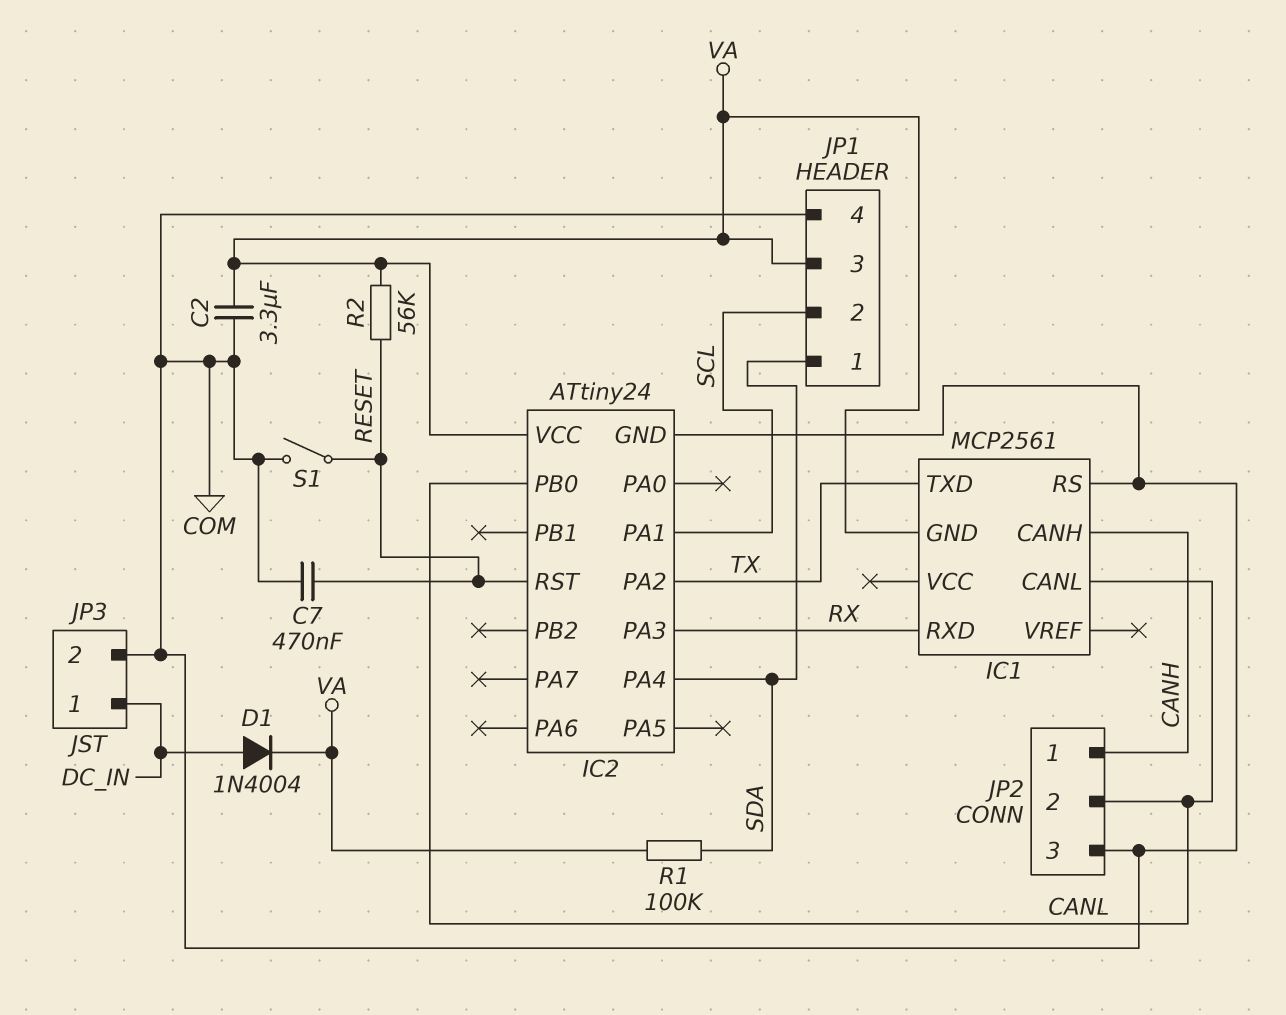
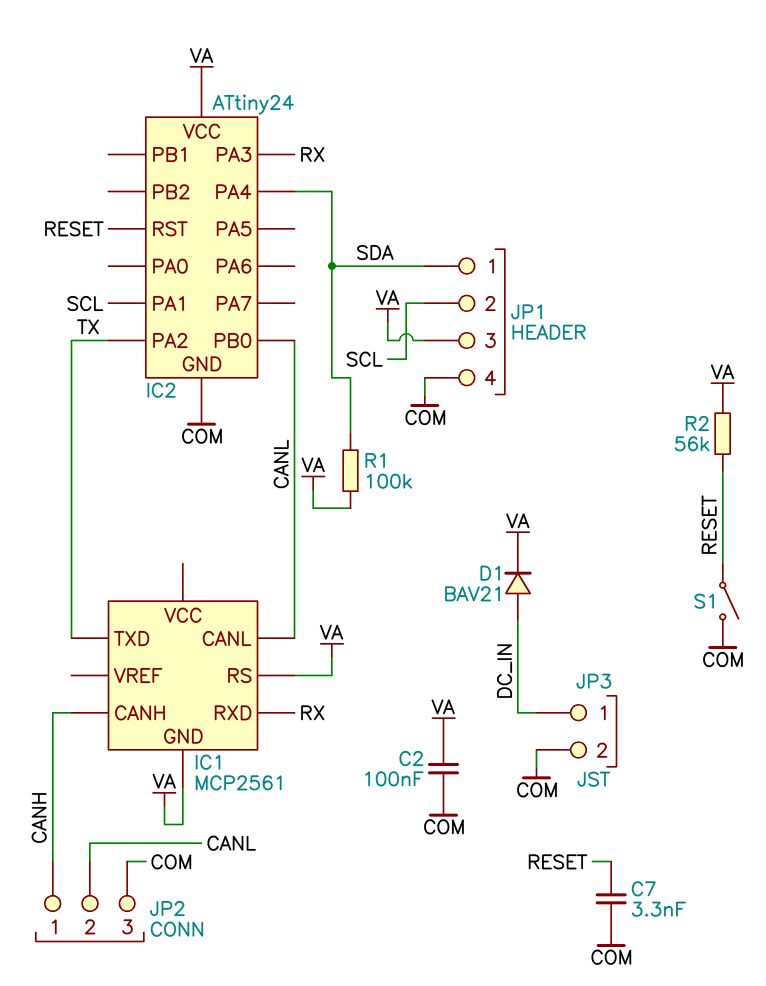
C2: 3.3uF (COM, VA) -> 100nF (COM, VA)
C7: 470nF (COM, RESET) -> 3.3nF (COM, RESET)
D1: diode 1N4004 (A DC_IN, K VA) -> diode BAV21 (A DC_IN, K VA)
IC1 pin RS: COM -> VA

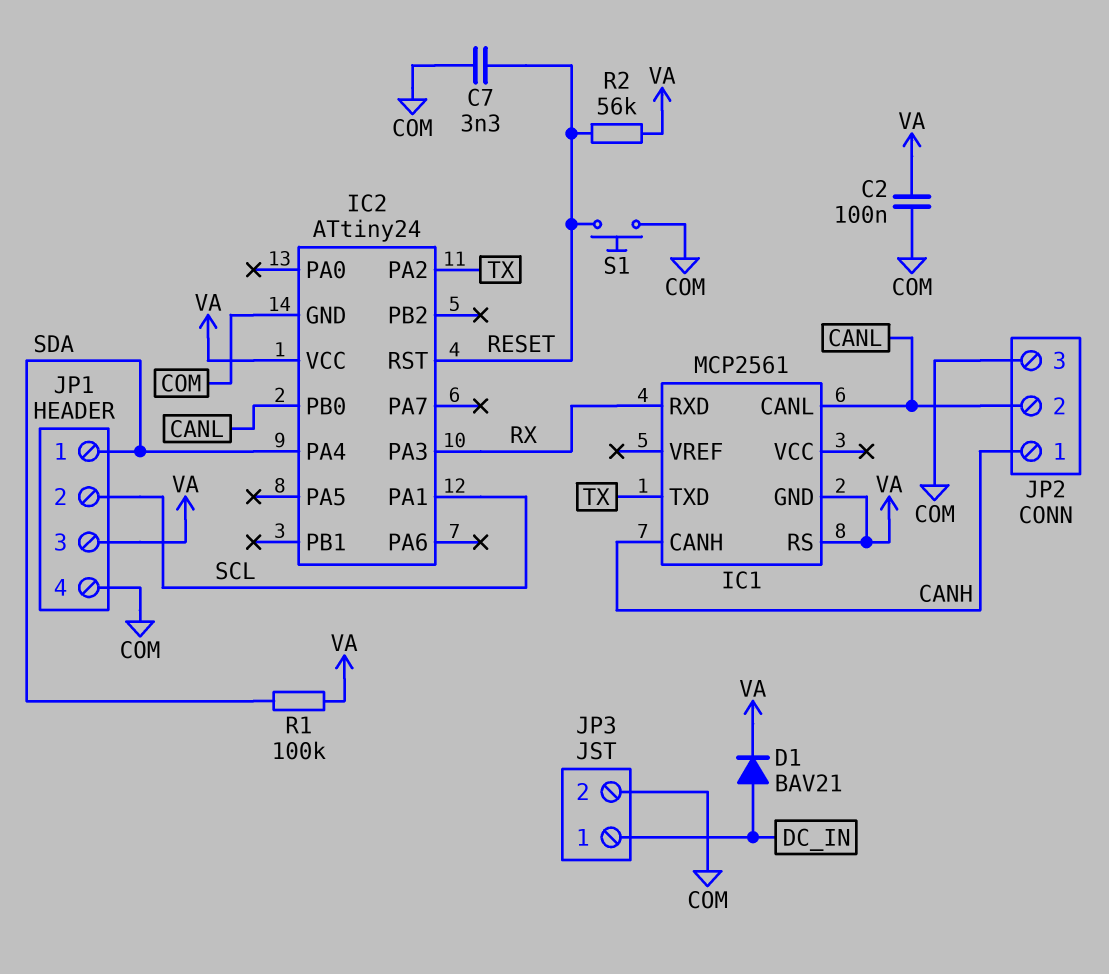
S1: switch (COM, RESET) -> button (COM, RESET)

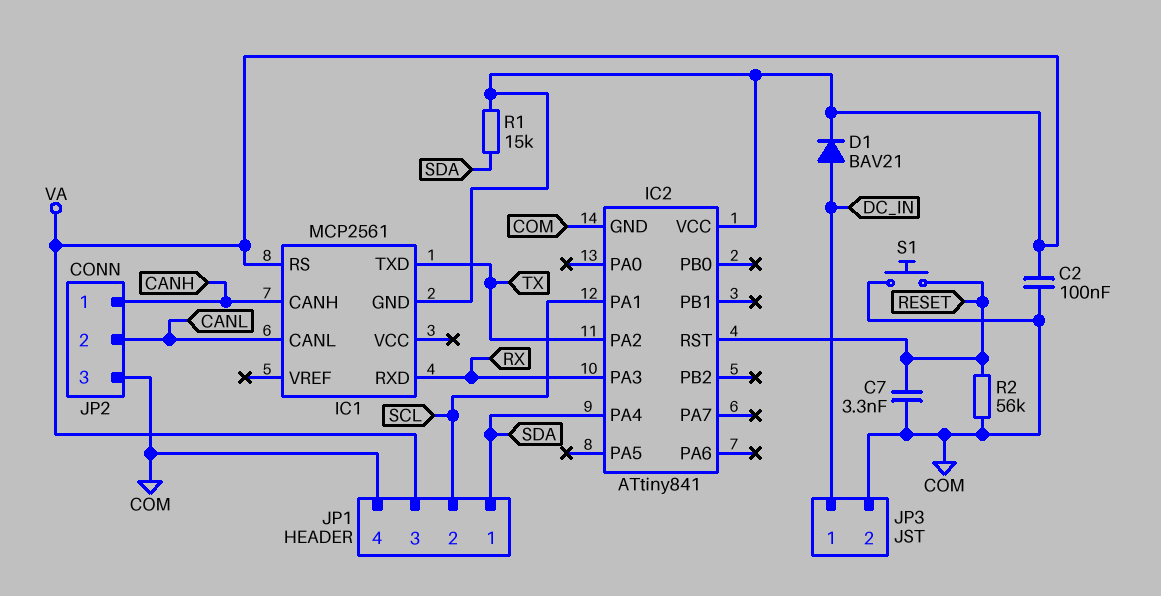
IC2: ATtiny24 -> ATtiny841
IC2 pin PB0: CANL -> none
R1: 100k (SDA, VA) -> 15k (SDA, VA)
R2: 56k (RESET, VA) -> 56k (COM, RESET)

